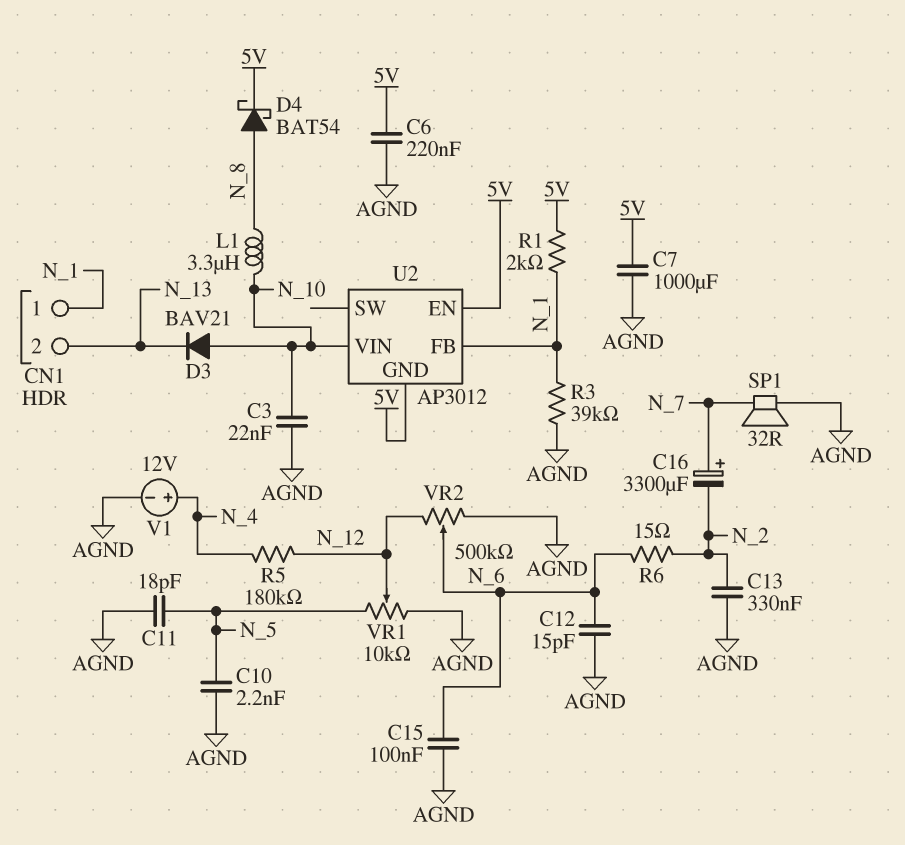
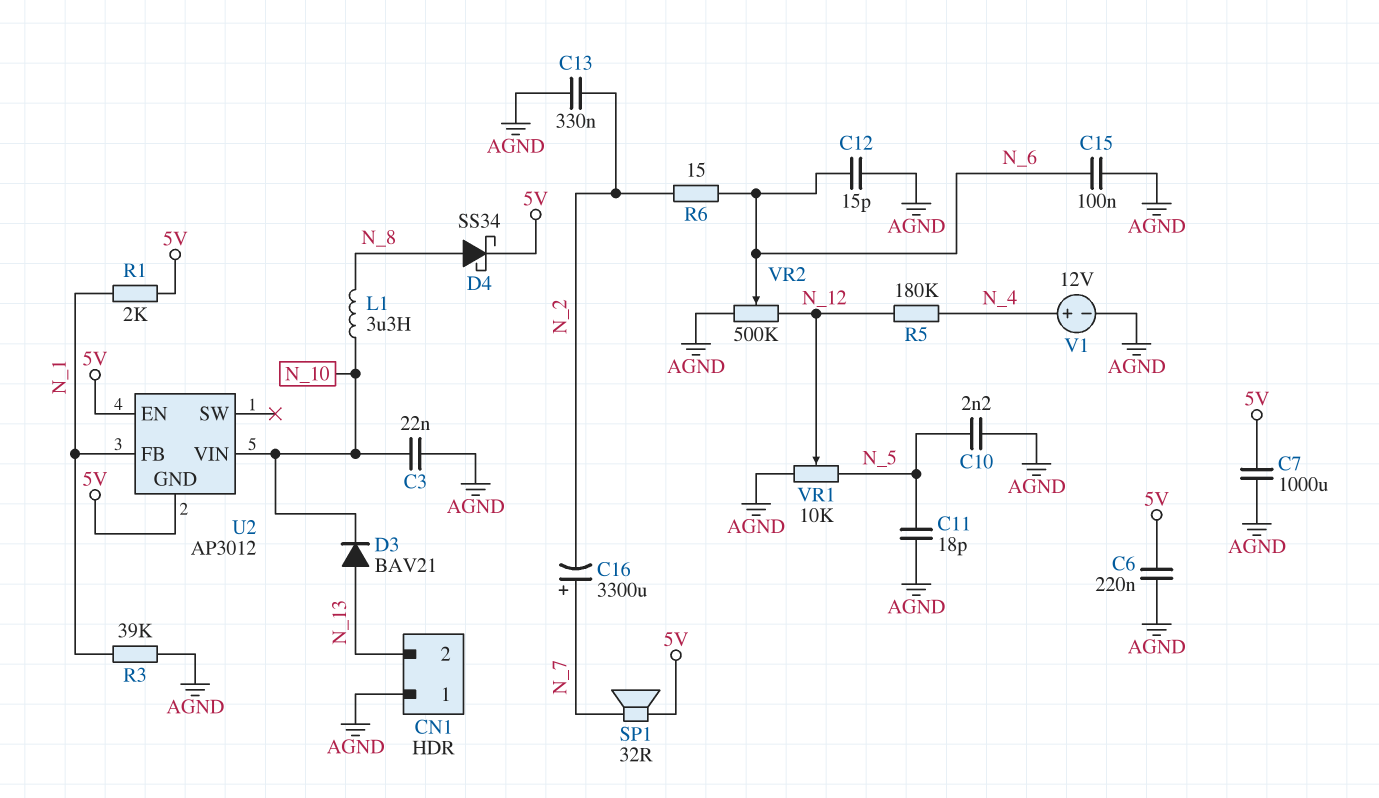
CN1 pin 1: N_1 -> AGND
D3: diode BAV21 (A N_10, K N_13) -> diode BAV21 (A N_13, K N_10)
D4: schottky BAT54 (A N_8, K 5V) -> schottky SS34 (A N_8, K 5V)
SP1: speaker 32R (AGND, N_7) -> speaker 32R (5V, N_7)

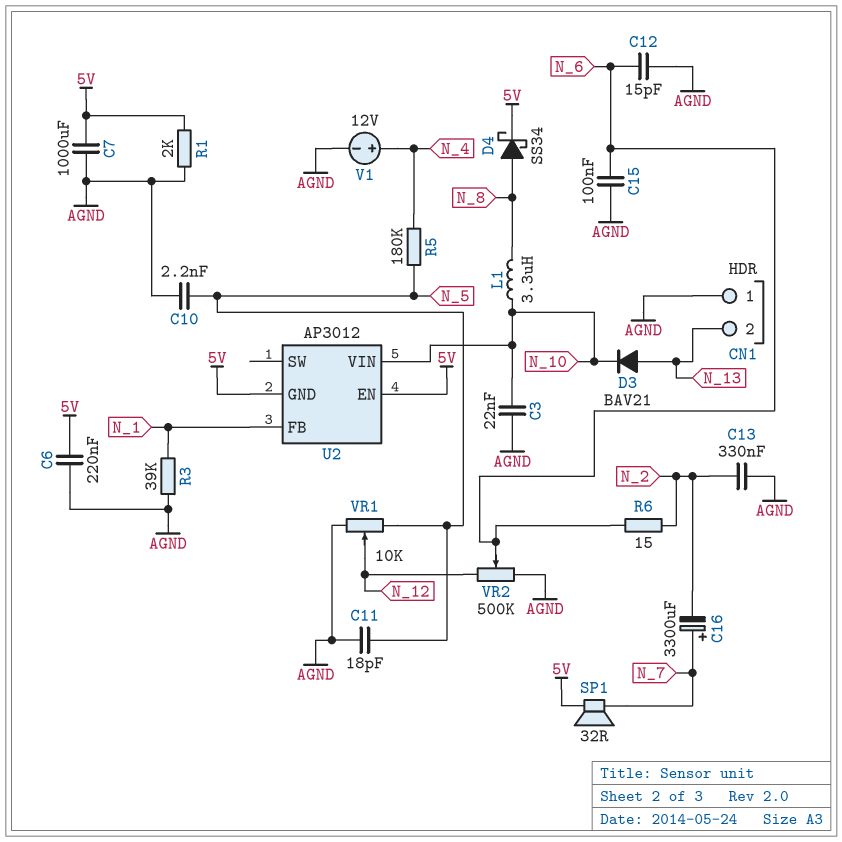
R1: 2k (5V, N_1) -> 2k (5V, AGND)
R5: 180k (N_4, N_12) -> 180k (N_4, N_5)

